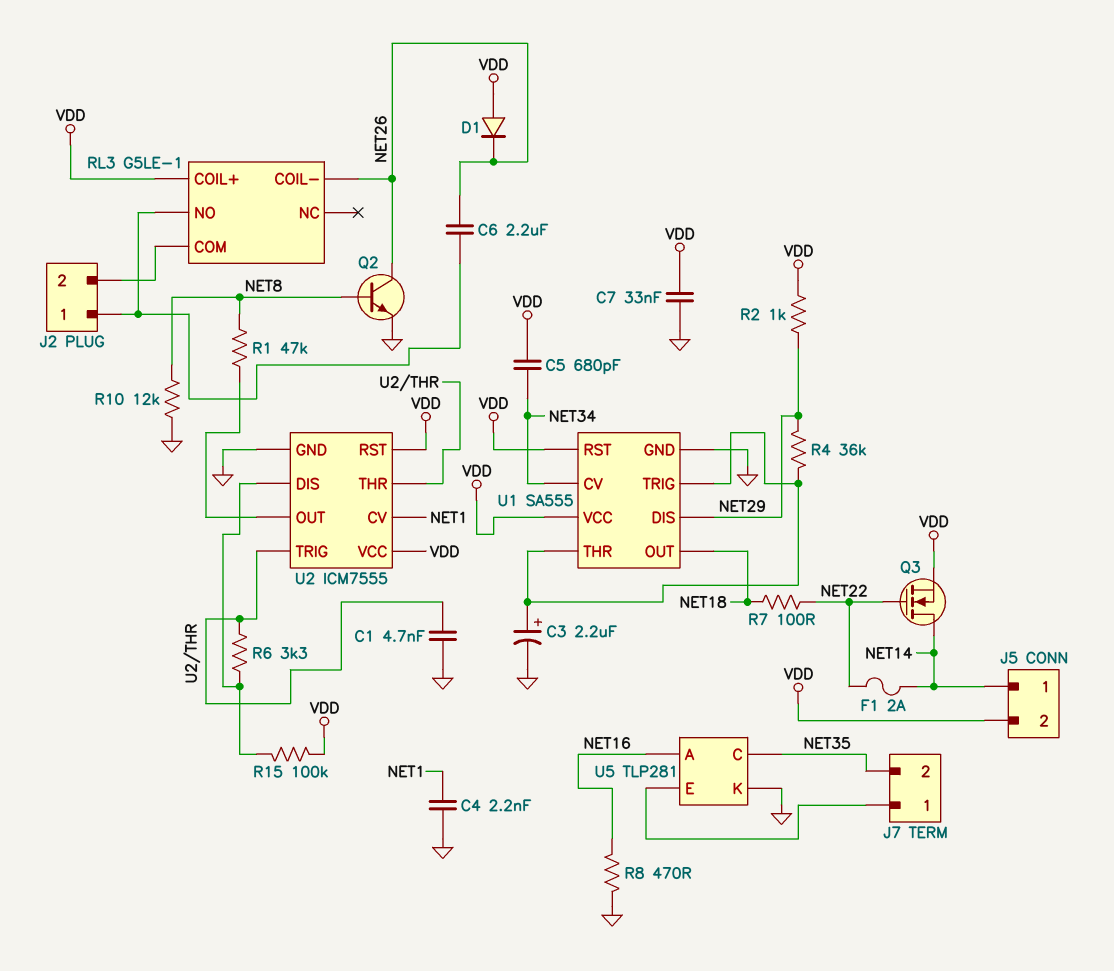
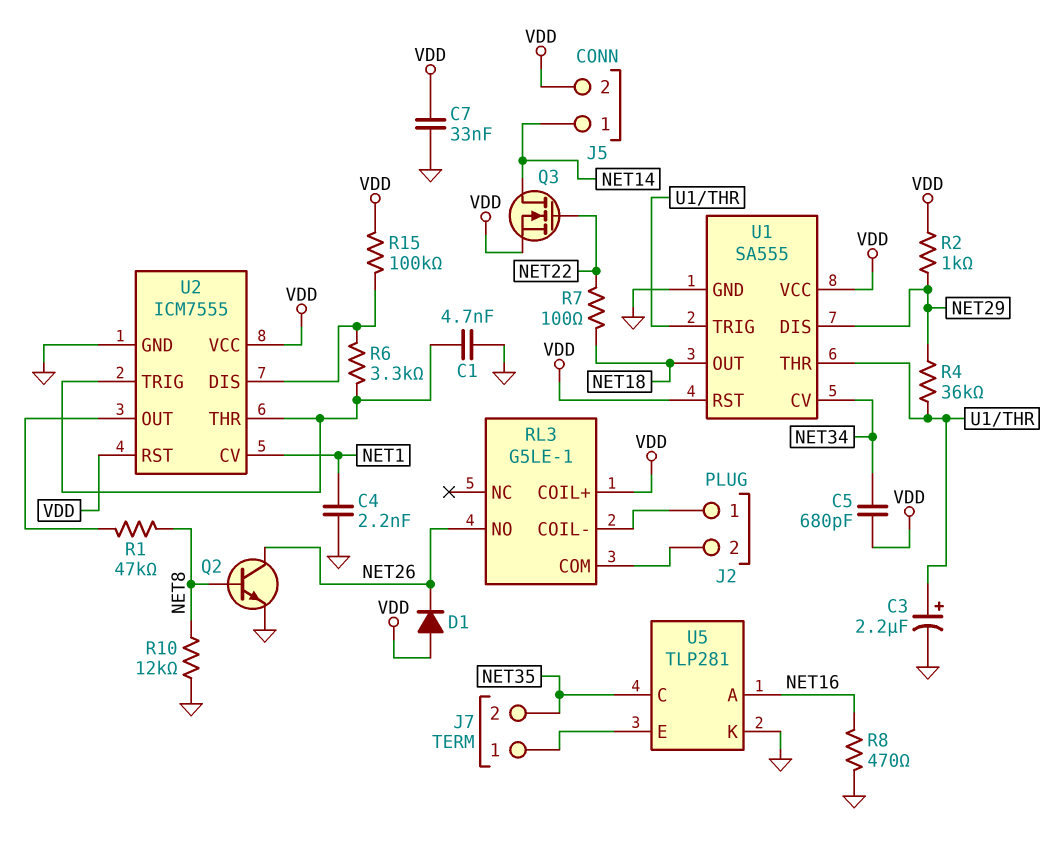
C6: 2.2uF (J2/1, NET26) -> none
F1: 2A (NET14, NET22) -> none
RL3 pin COIL-: NET26 -> J2/1
RL3 pin NO: J2/1 -> NET26

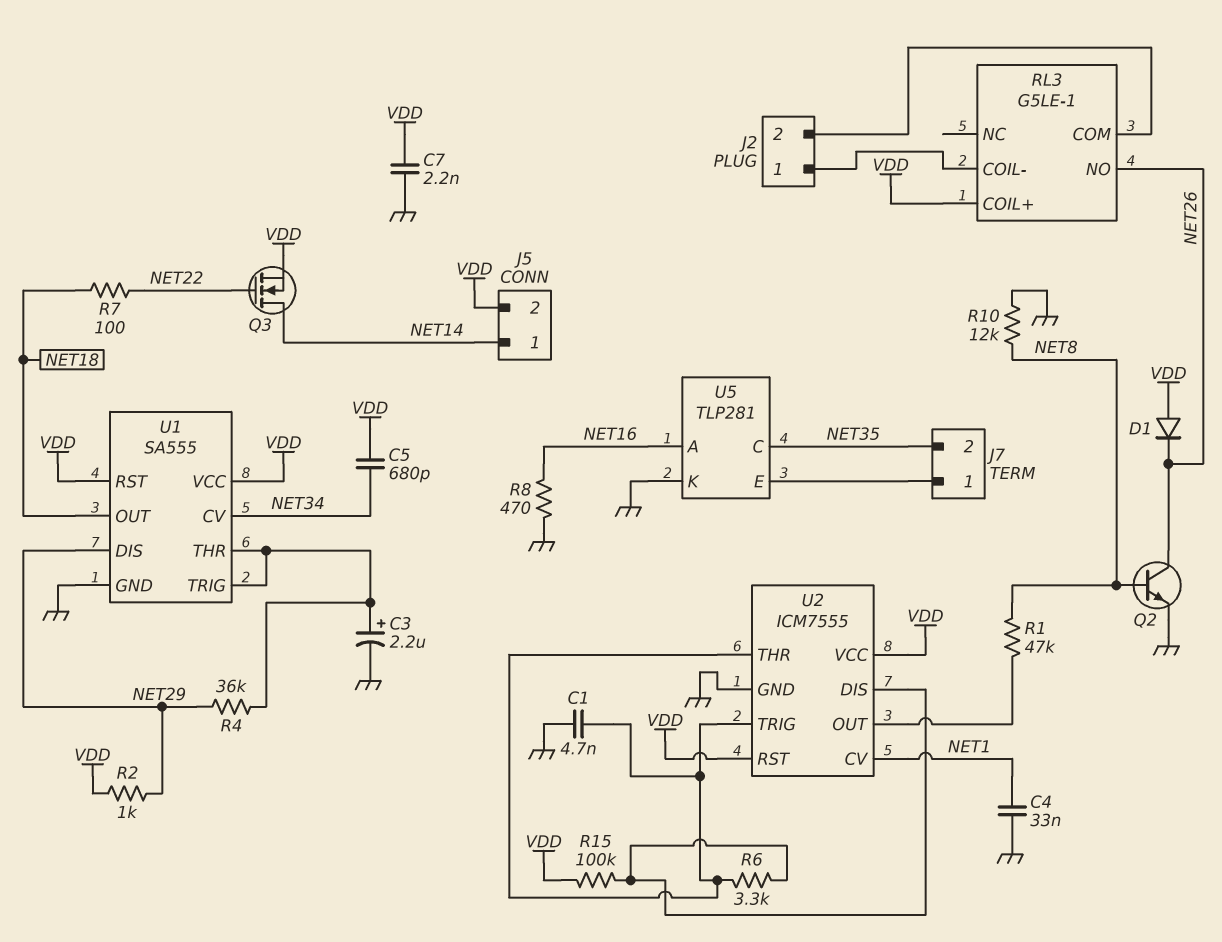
C4: 2.2nF (GND, NET1) -> 33nF (GND, NET1)
C7: 33nF (GND, VDD) -> 2.2nF (GND, VDD)

